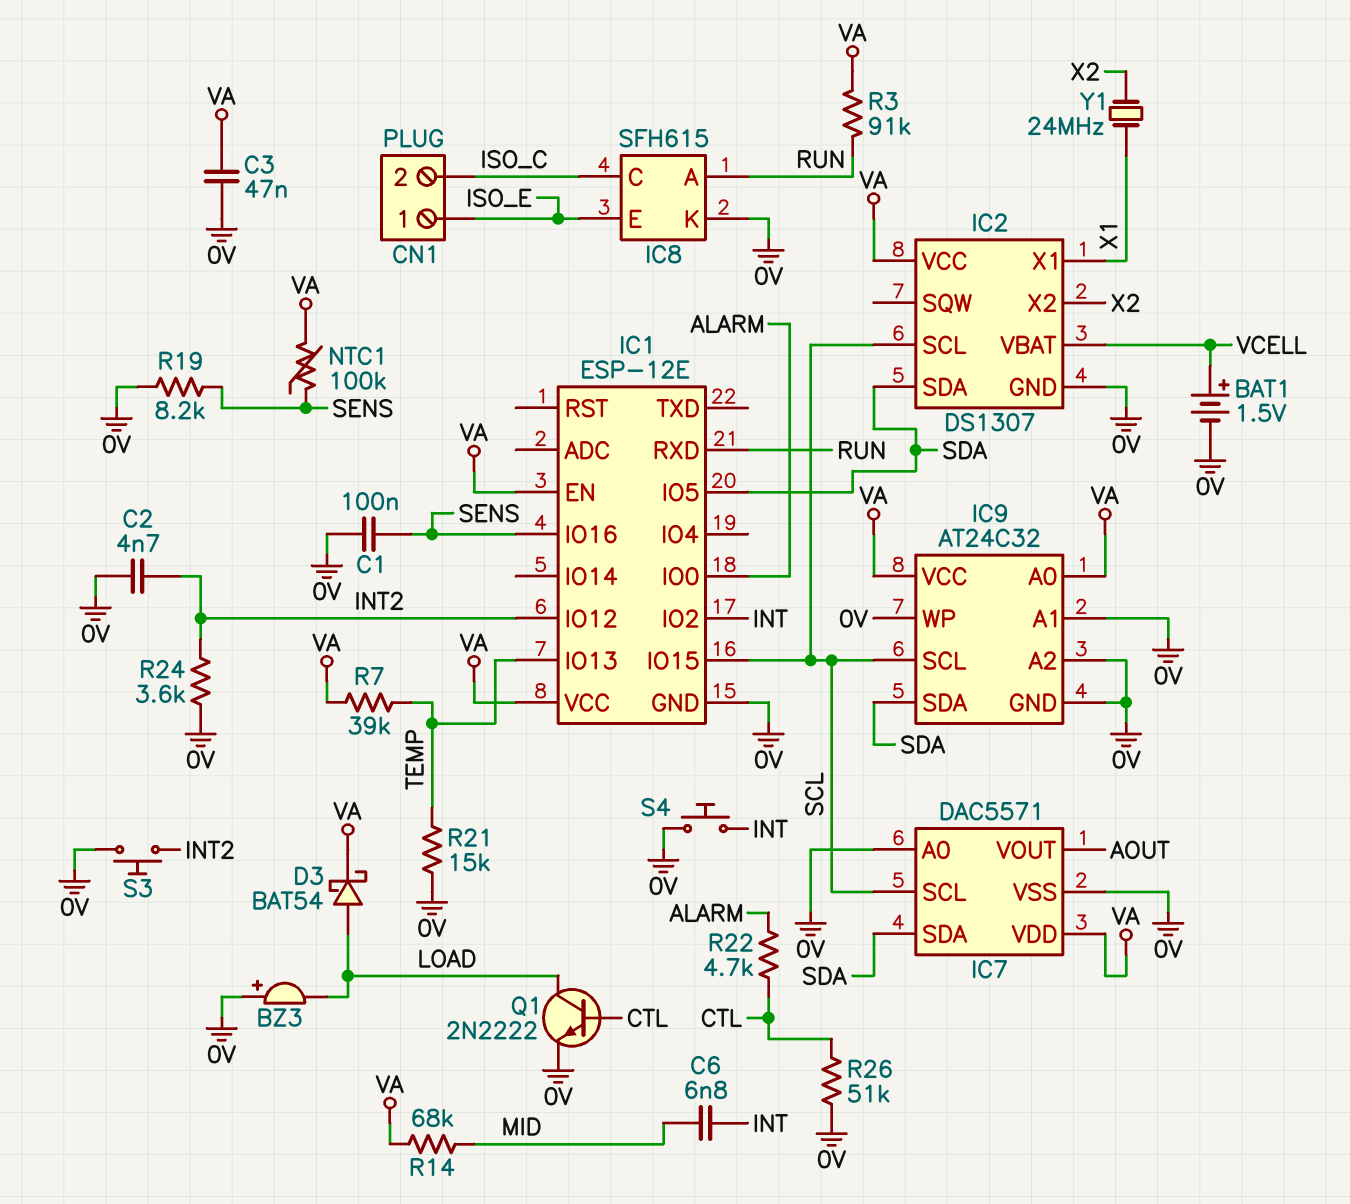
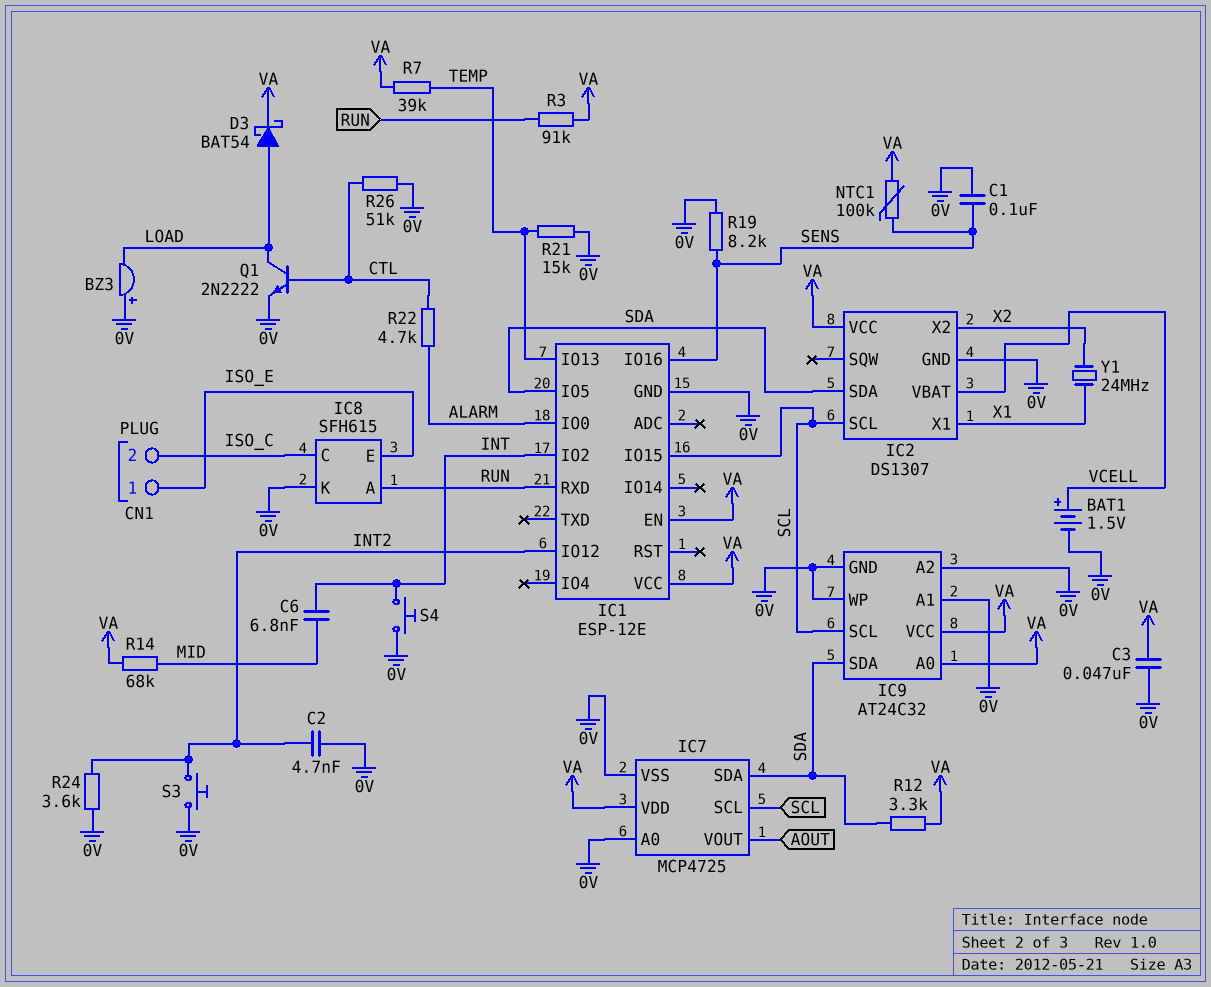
IC7: DAC5571 -> MCP4725
R12: none -> 3.3k (SDA, VA)

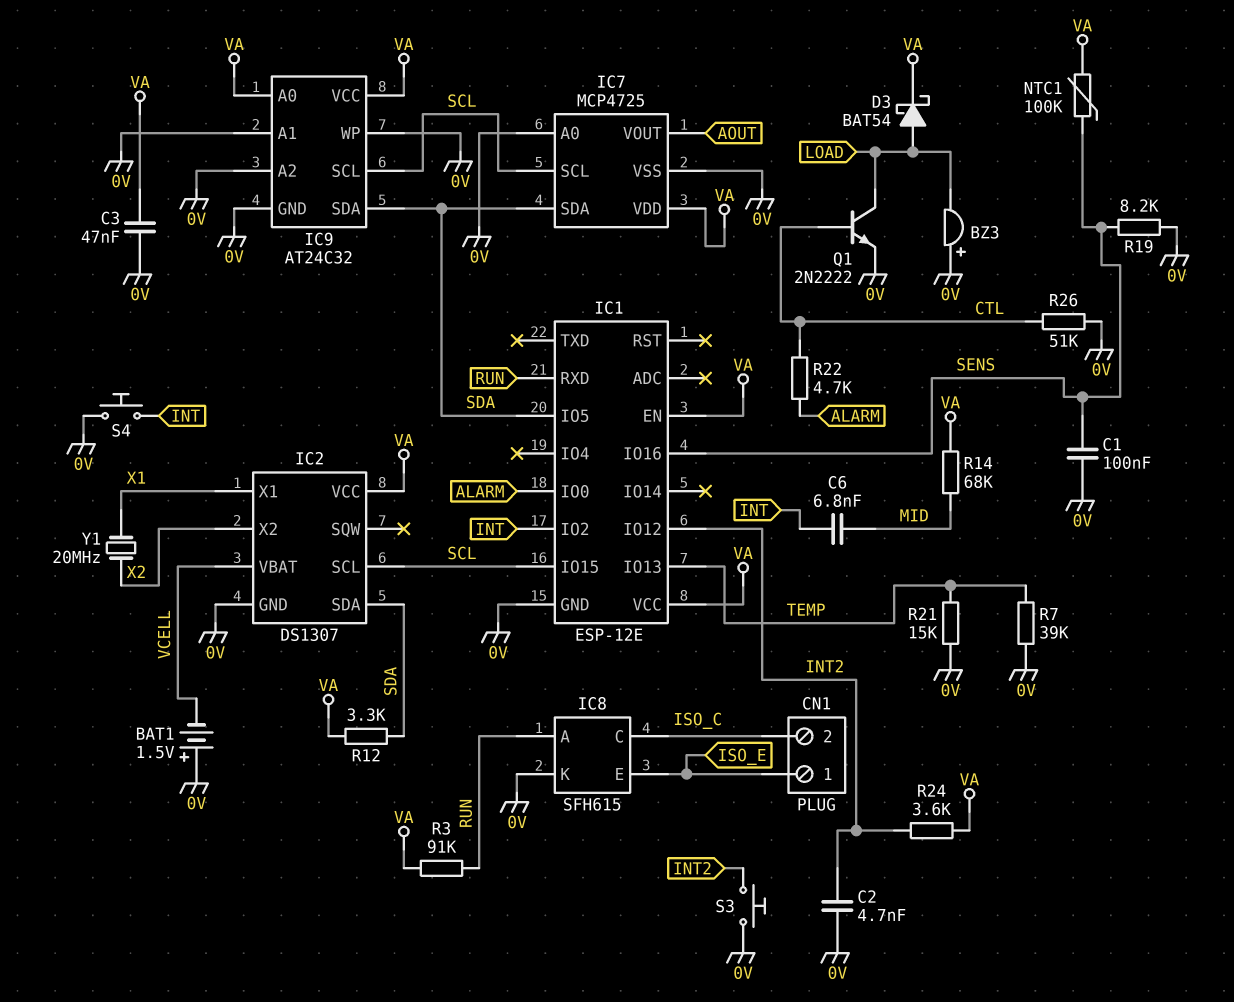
BAT1: 1.5V (plus VCELL, minus 0V) -> 1.5V (plus 0V, minus VCELL)
R7: 39k (TEMP, VA) -> 39k (0V, TEMP)
R24: 3.6k (0V, INT2) -> 3.6k (INT2, VA)
Y1: 24MHz (X1, X2) -> 20MHz (X1, X2)

